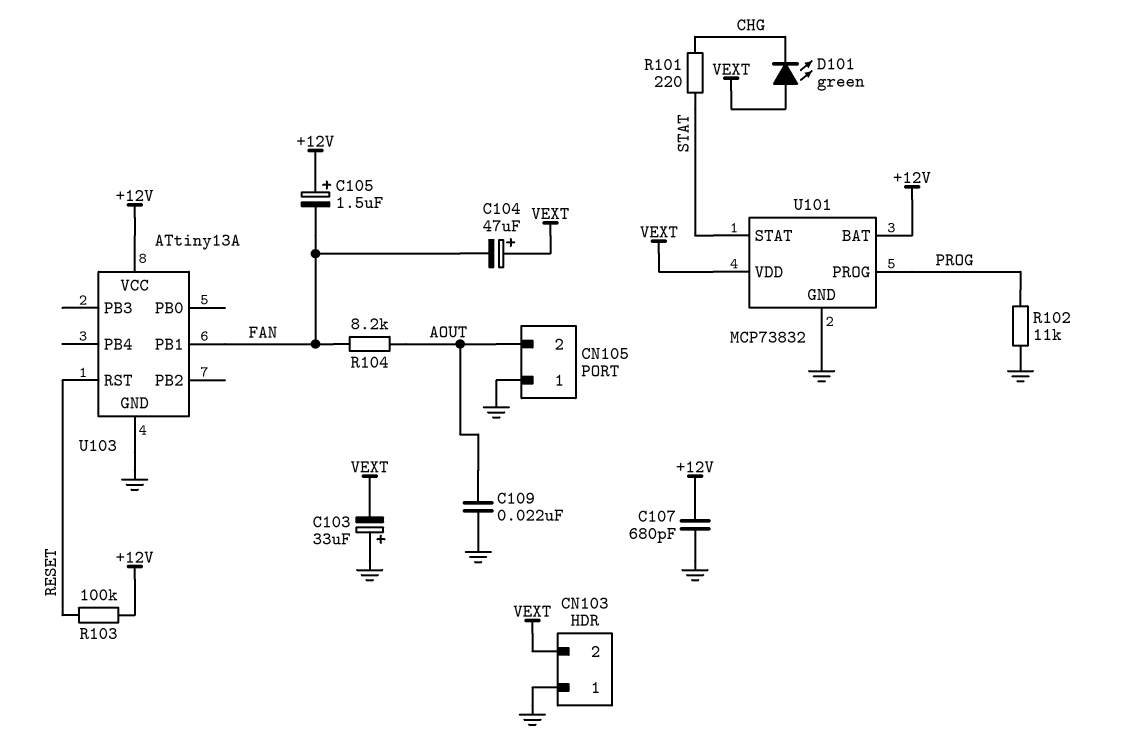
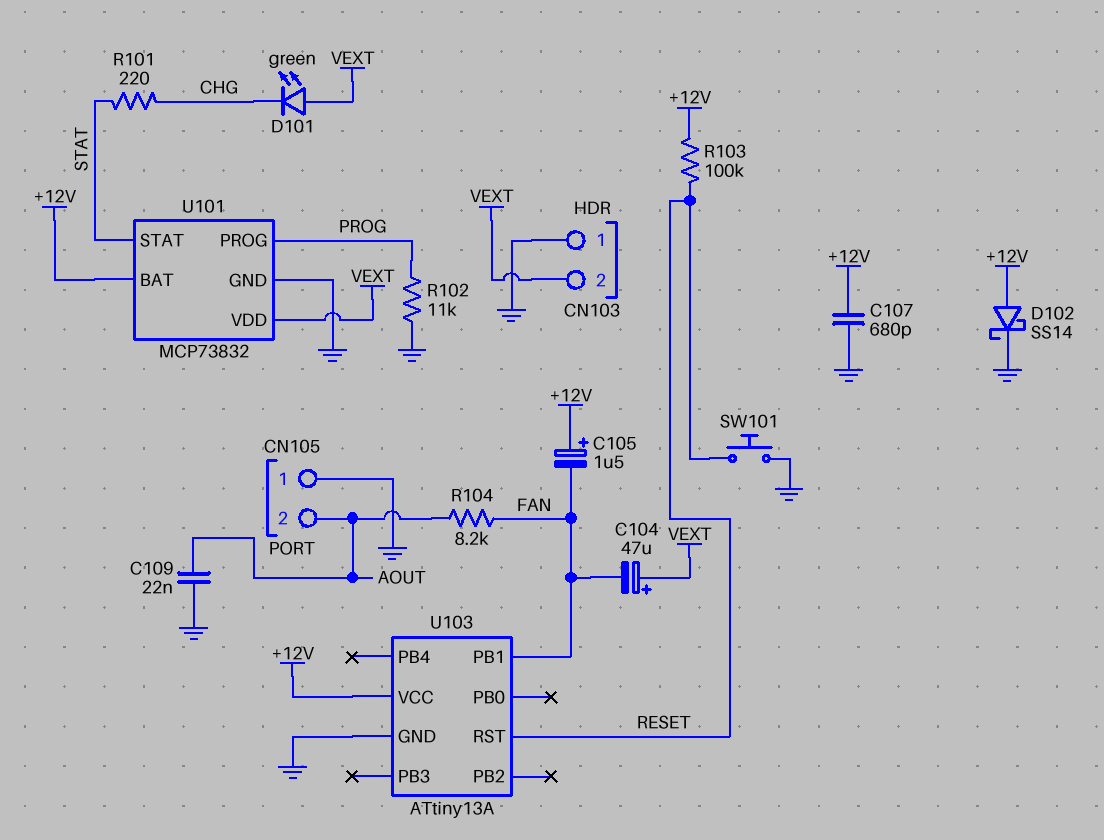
C103: 33uF (plus GND, minus VEXT) -> none
D102: none -> schottky SS14 (A +12V, K GND)
SW101: none -> button (GND, RESET)

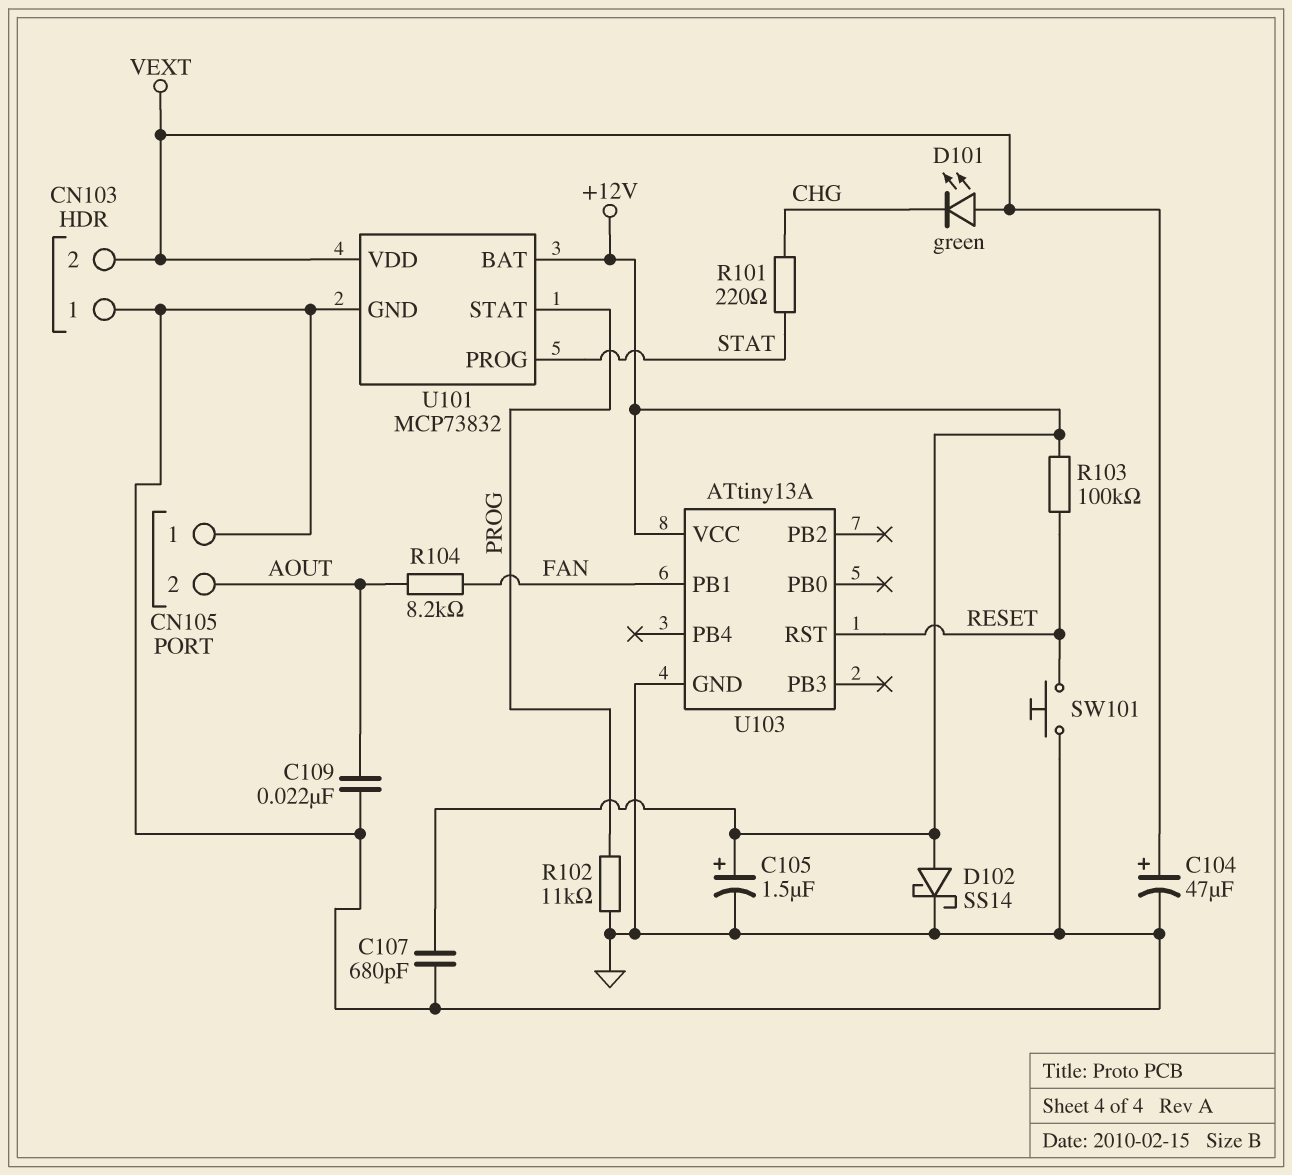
C104: 47uF (plus VEXT, minus FAN) -> 47uF (plus VEXT, minus GND)
C105: 1.5uF (plus +12V, minus FAN) -> 1.5uF (plus +12V, minus GND)
U101 pin PROG: PROG -> STAT
U101 pin STAT: STAT -> PROG

